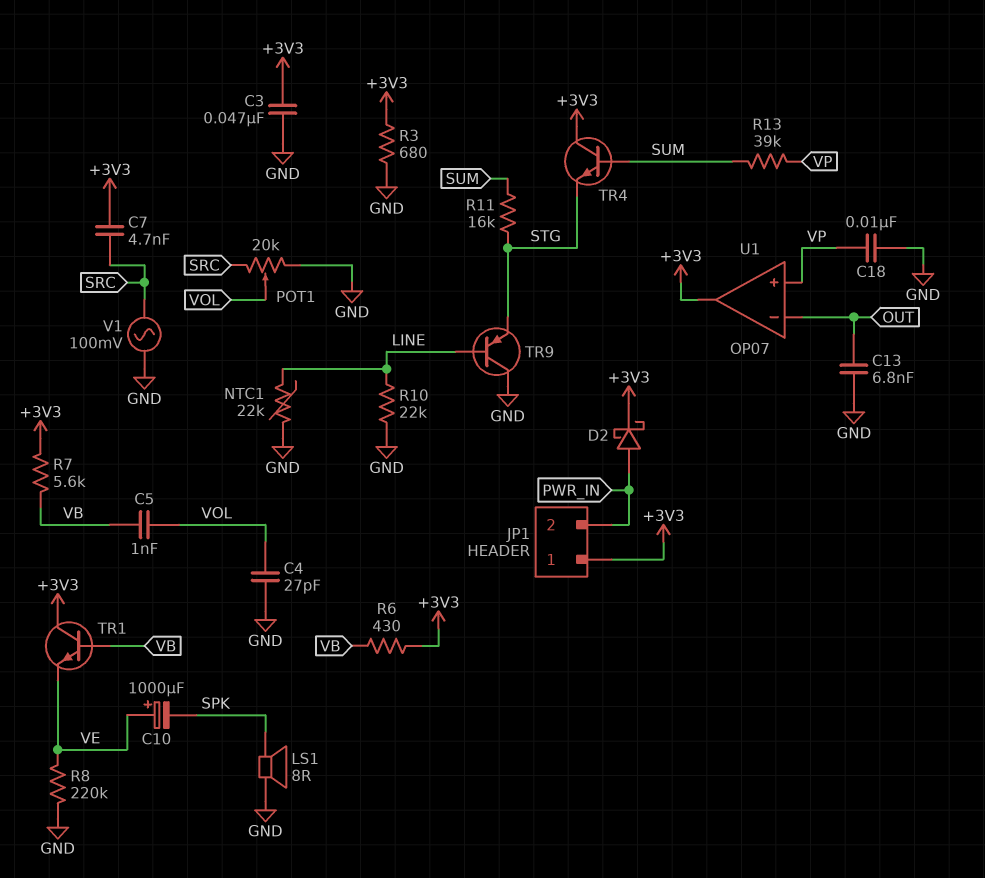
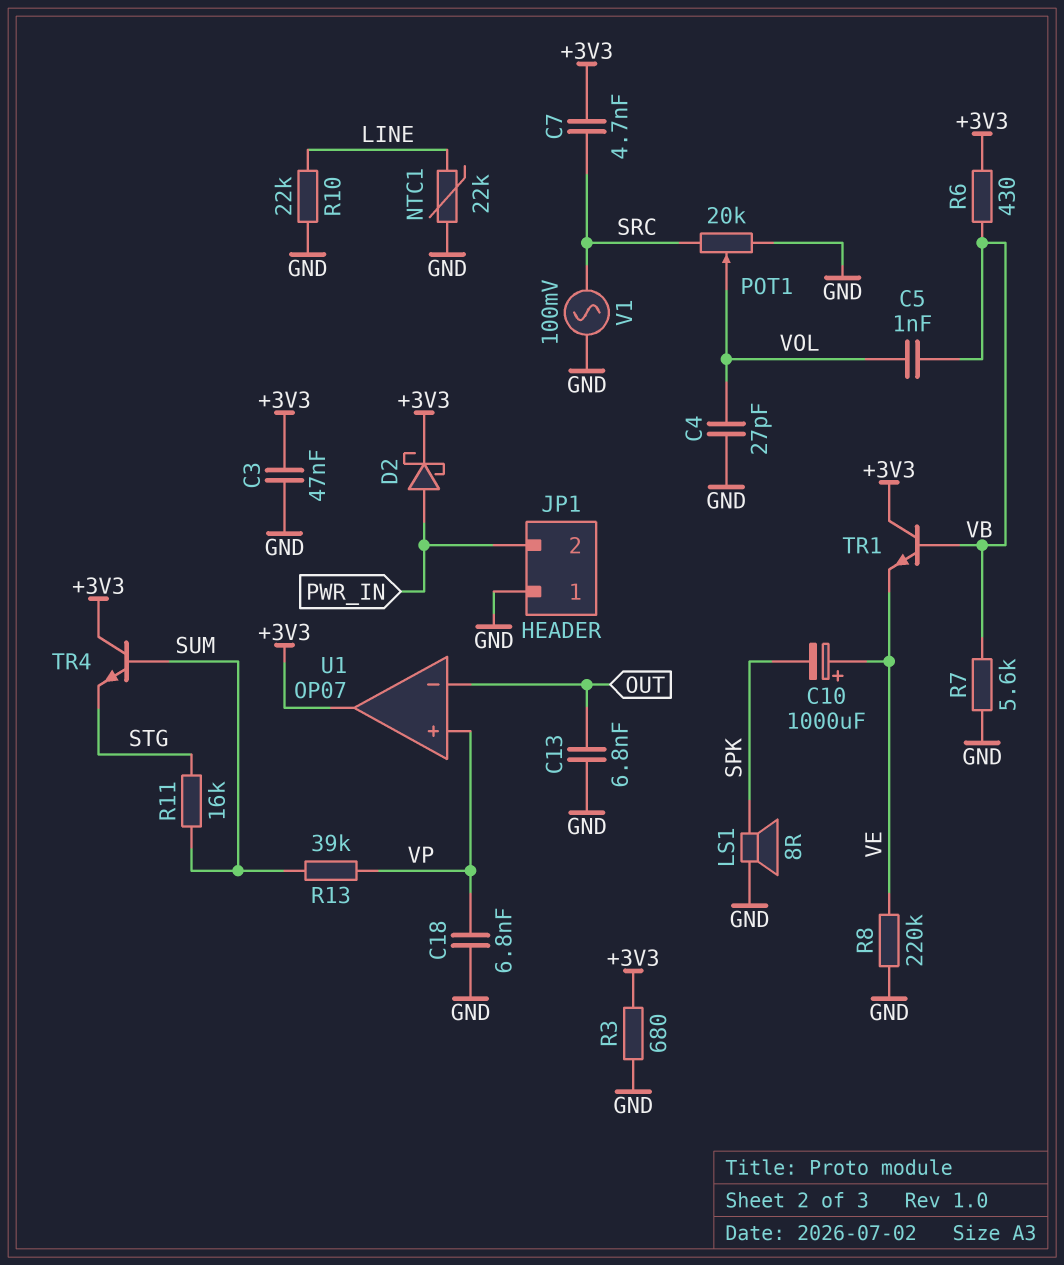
C18: 10nF (GND, VP) -> 6.8nF (GND, VP)
JP1 pin 1: +3V3 -> GND
R7: 5.6k (+3V3, VB) -> 5.6k (GND, VB)
TR9: PNP (B LINE, C GND, E STG) -> none

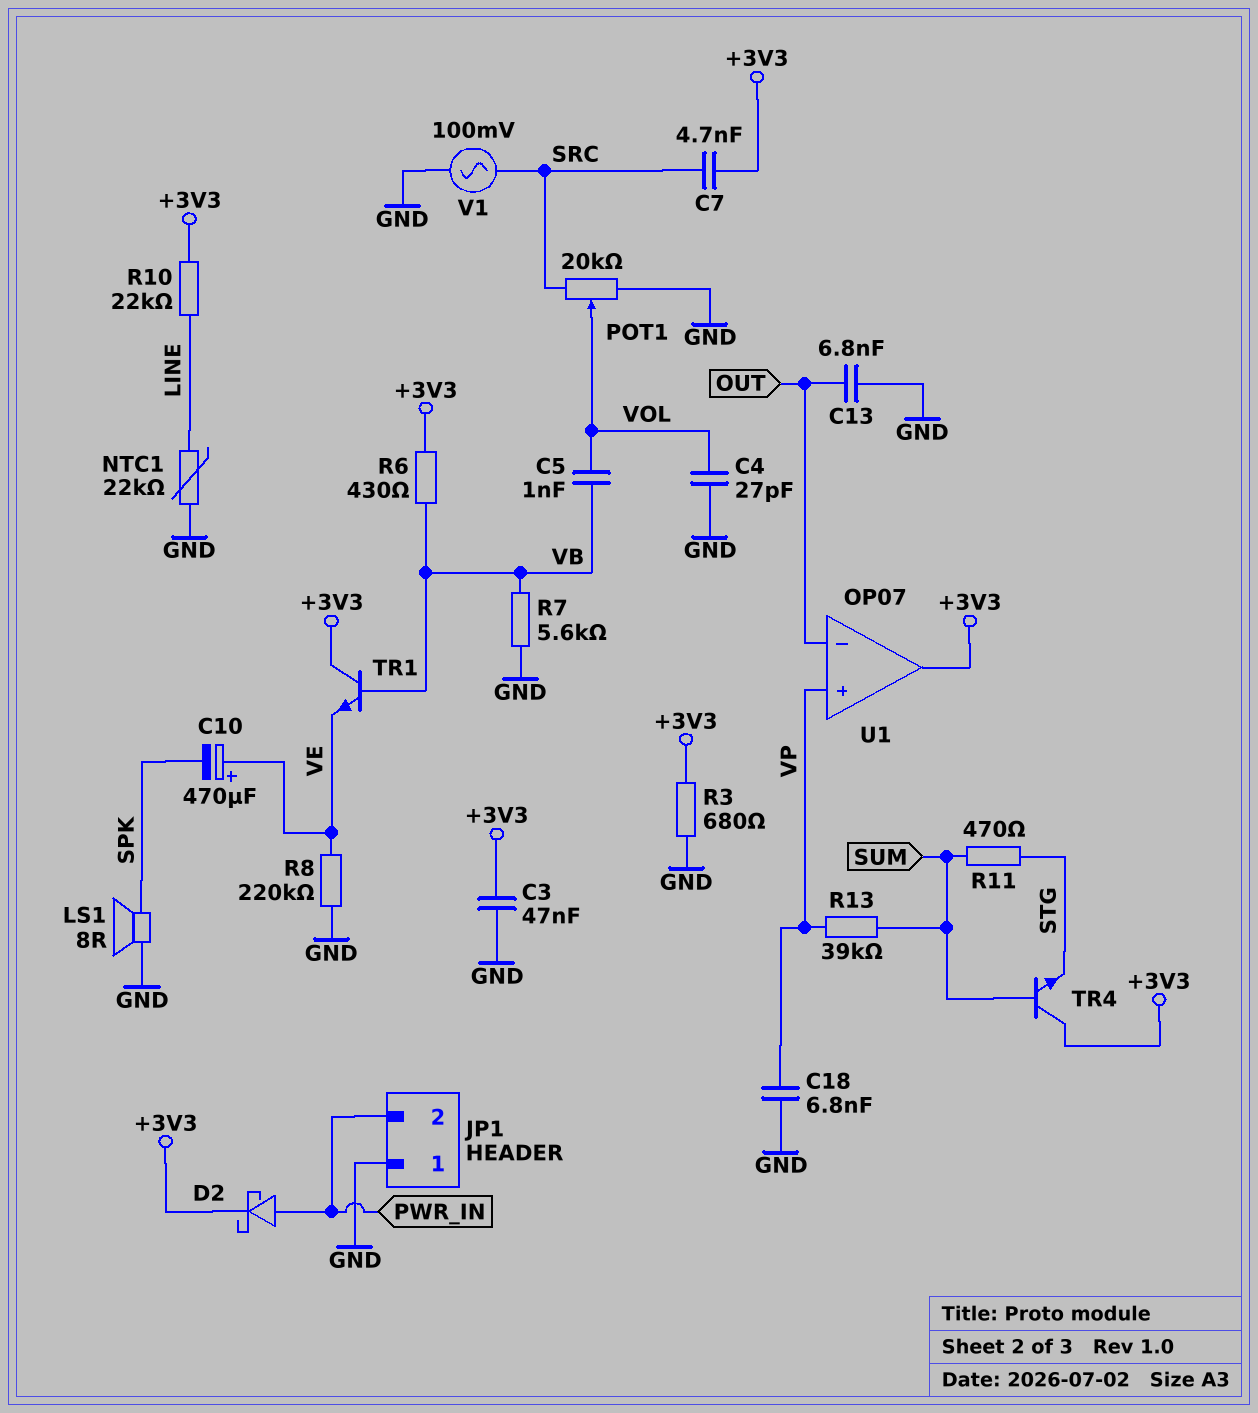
C10: 1000uF (plus VE, minus SPK) -> 470uF (plus VE, minus SPK)
R10: 22k (GND, LINE) -> 22k (+3V3, LINE)
R11: 16k (STG, SUM) -> 470 (STG, SUM)

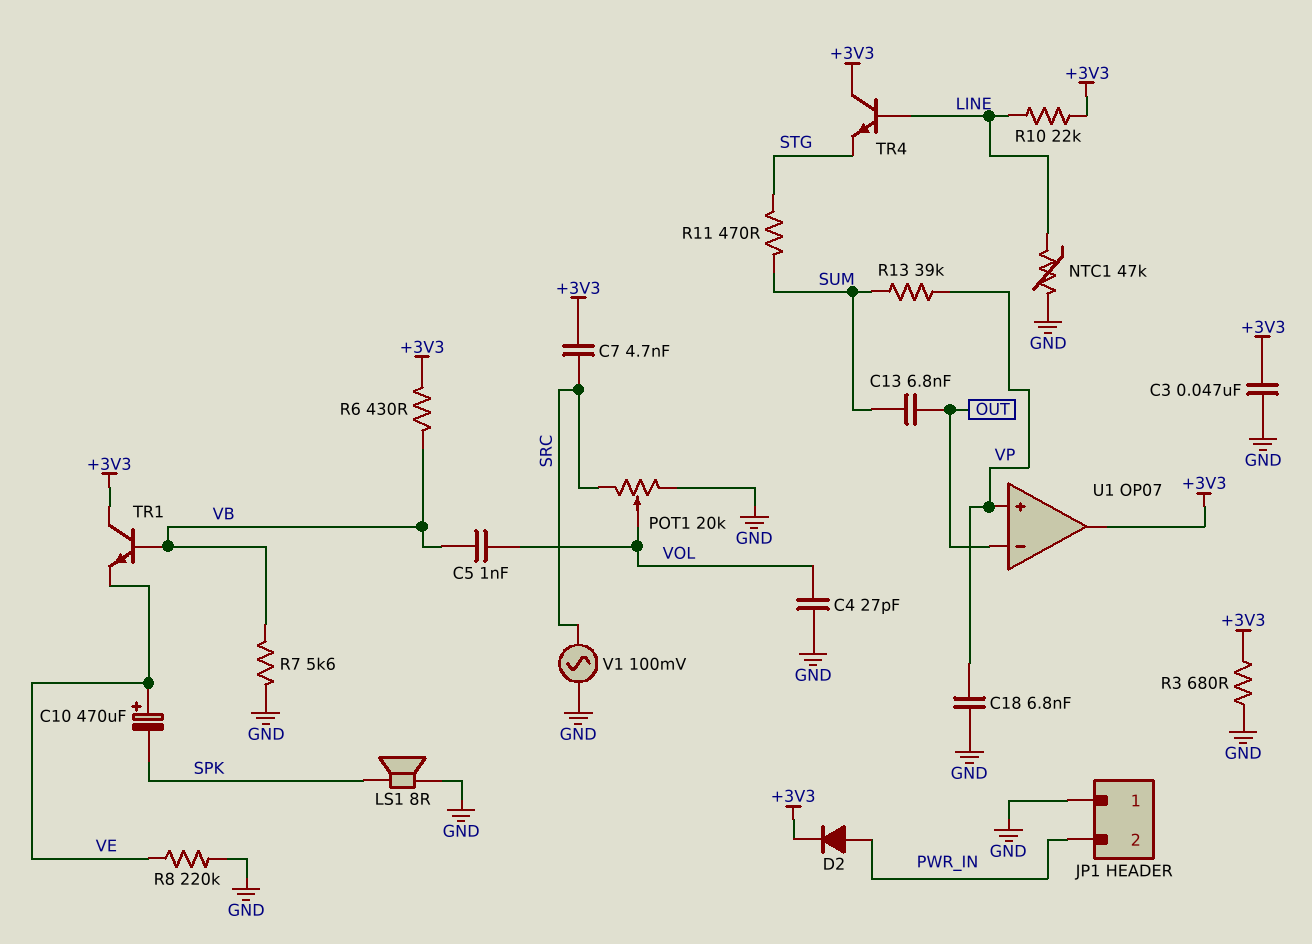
C13: 6.8nF (GND, OUT) -> 6.8nF (OUT, SUM)
D2: schottky (A PWR_IN, K +3V3) -> diode (A PWR_IN, K +3V3)
NTC1: 22k (GND, LINE) -> 47k (GND, LINE)
TR4: NPN (B SUM, C +3V3, E STG) -> NPN (B LINE, C +3V3, E STG)

